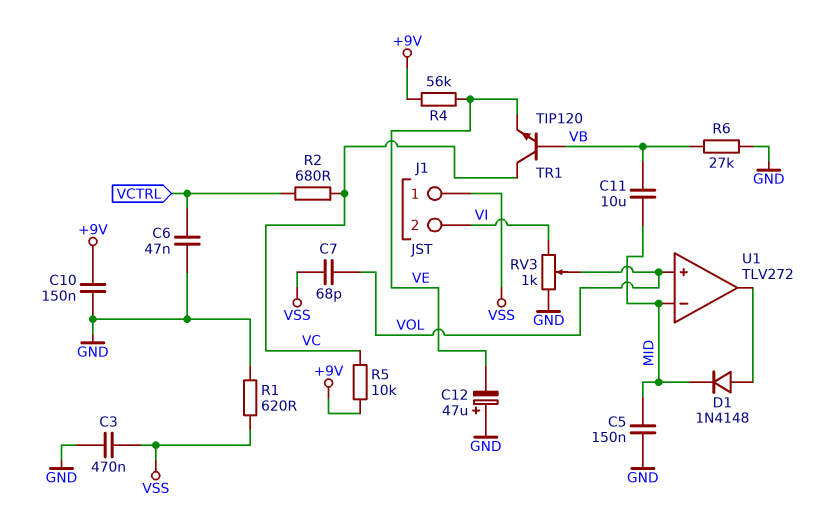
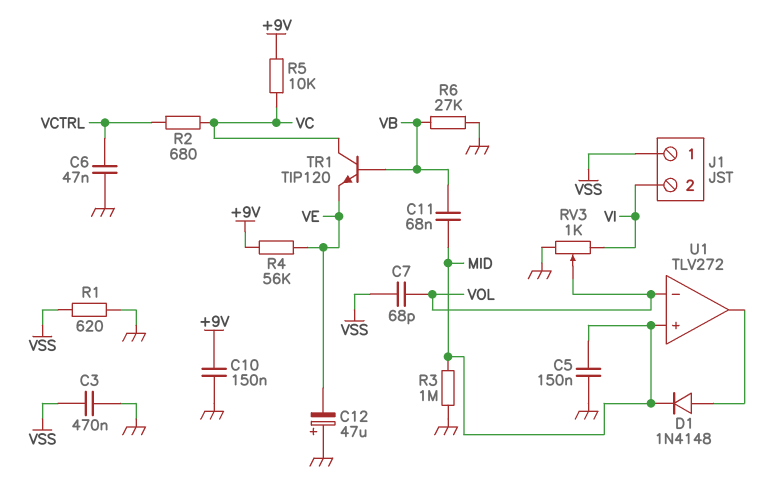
C11: 10uF (MID, VB) -> 68nF (MID, VB)
R3: none -> 1M (GND, MID)
U1 pin in+: VOL -> MID
U1 pin in-: MID -> VOL

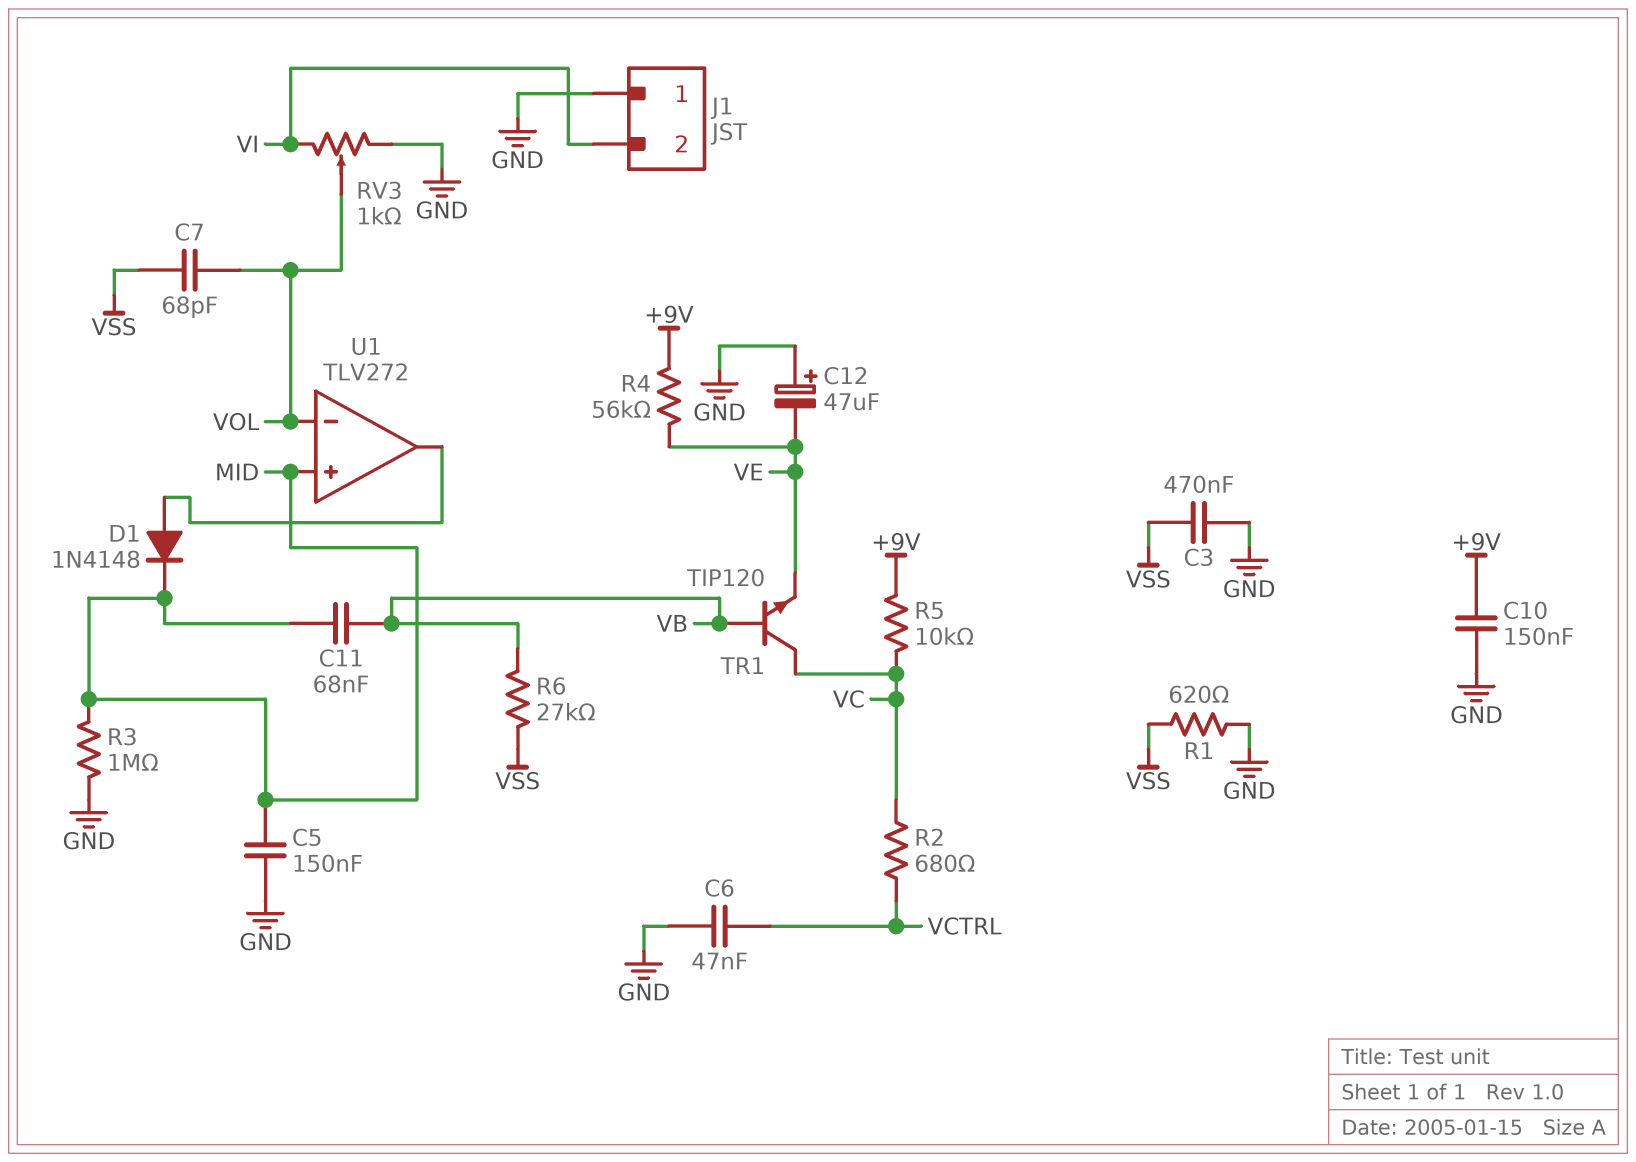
J1 pin 1: VSS -> GND
R6: 27k (GND, VB) -> 27k (VB, VSS)

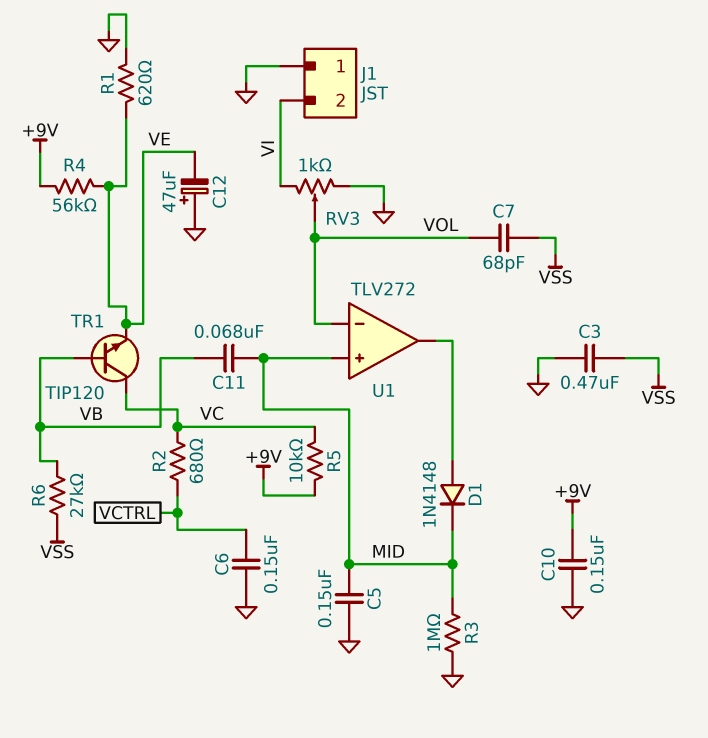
C6: 47nF (GND, VCTRL) -> 150nF (GND, VCTRL)
R1: 620 (GND, VSS) -> 620 (GND, VE)

